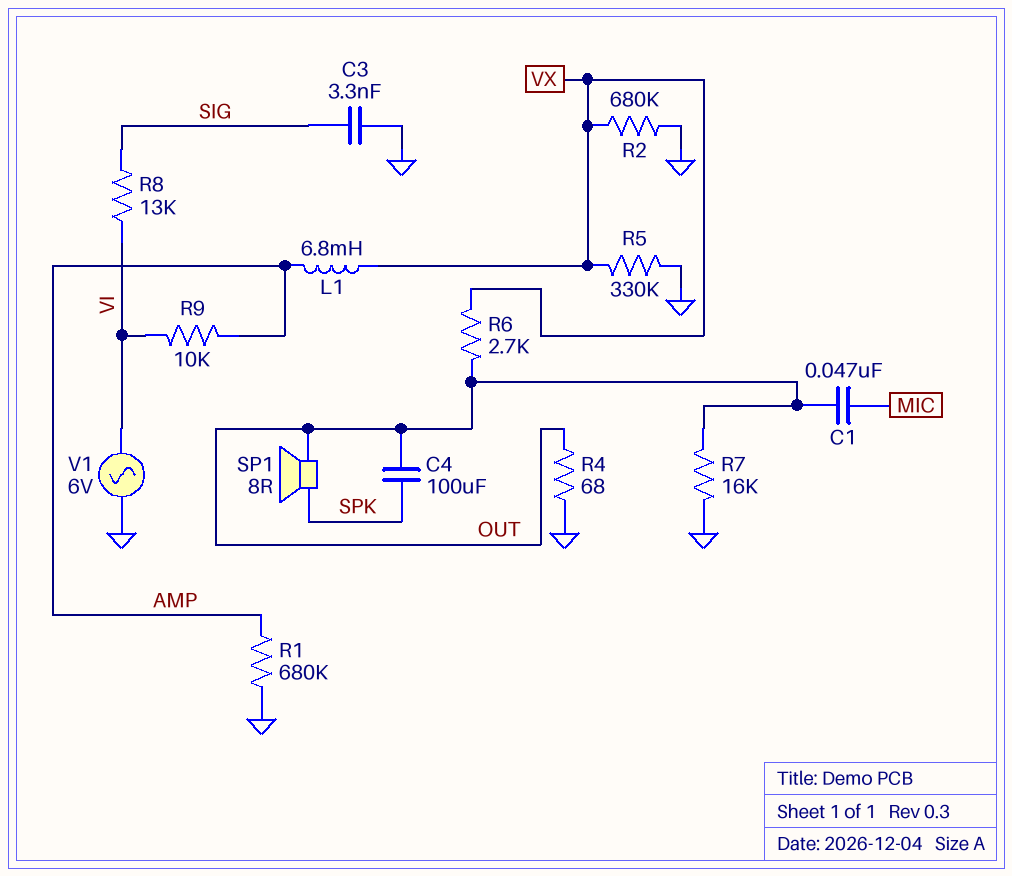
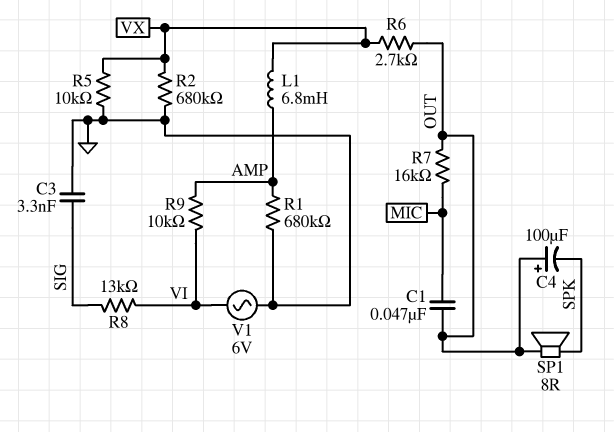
C4: 100uF (OUT, SPK) -> 100uF (plus OUT, minus SPK)
R4: 68 (GND, OUT) -> none
R5: 330k (GND, VX) -> 10k (GND, VX)
R7: 16k (GND, OUT) -> 16k (MIC, OUT)

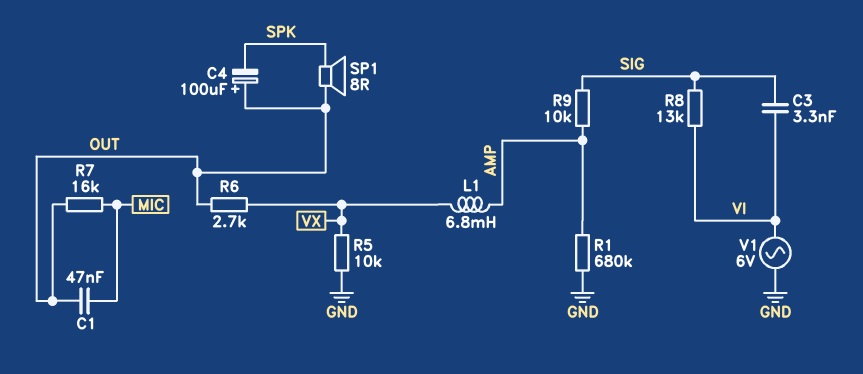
C3: 3.3nF (GND, SIG) -> 3.3nF (SIG, VI)
R2: 680k (GND, VX) -> none
R9: 10k (AMP, VI) -> 10k (AMP, SIG)

